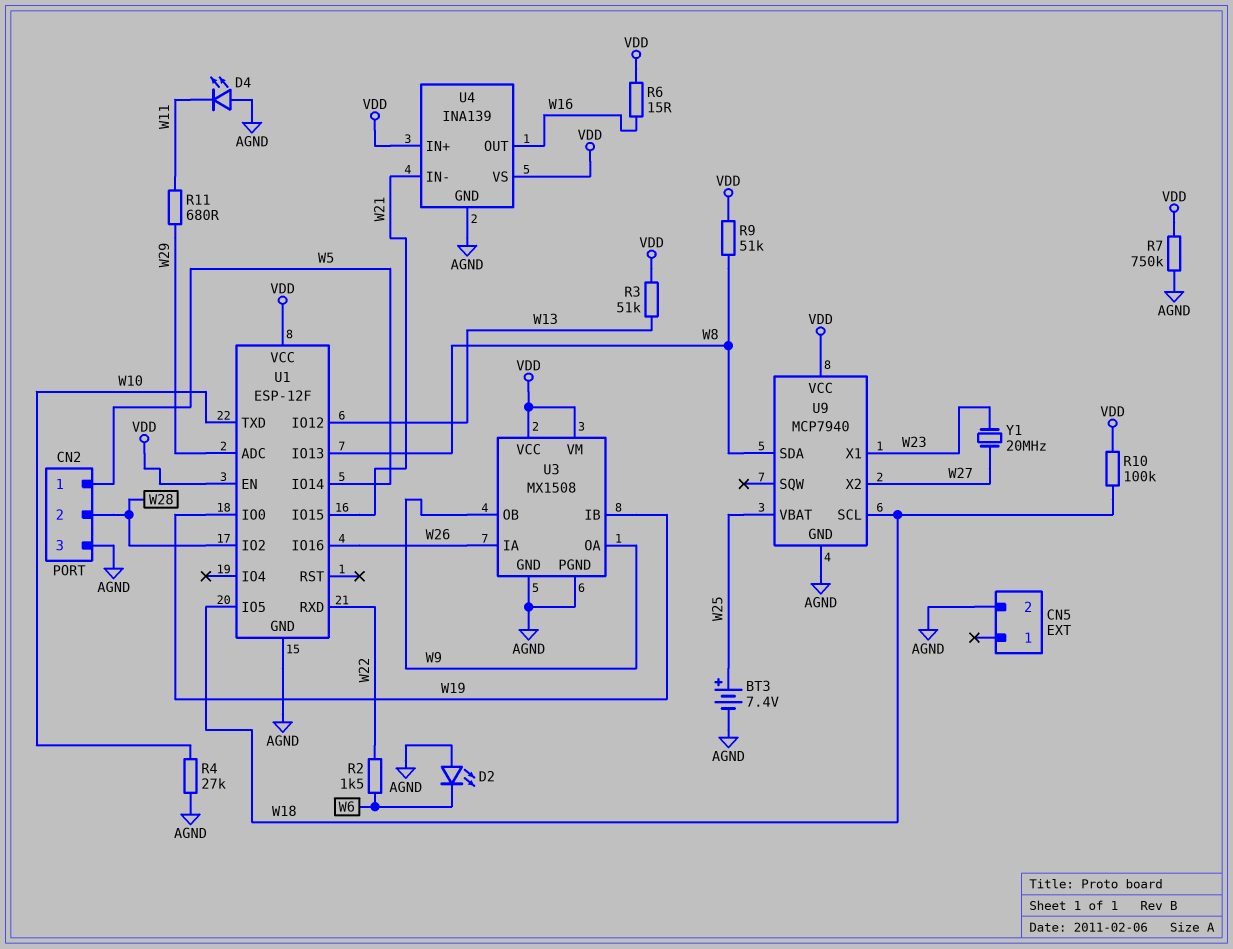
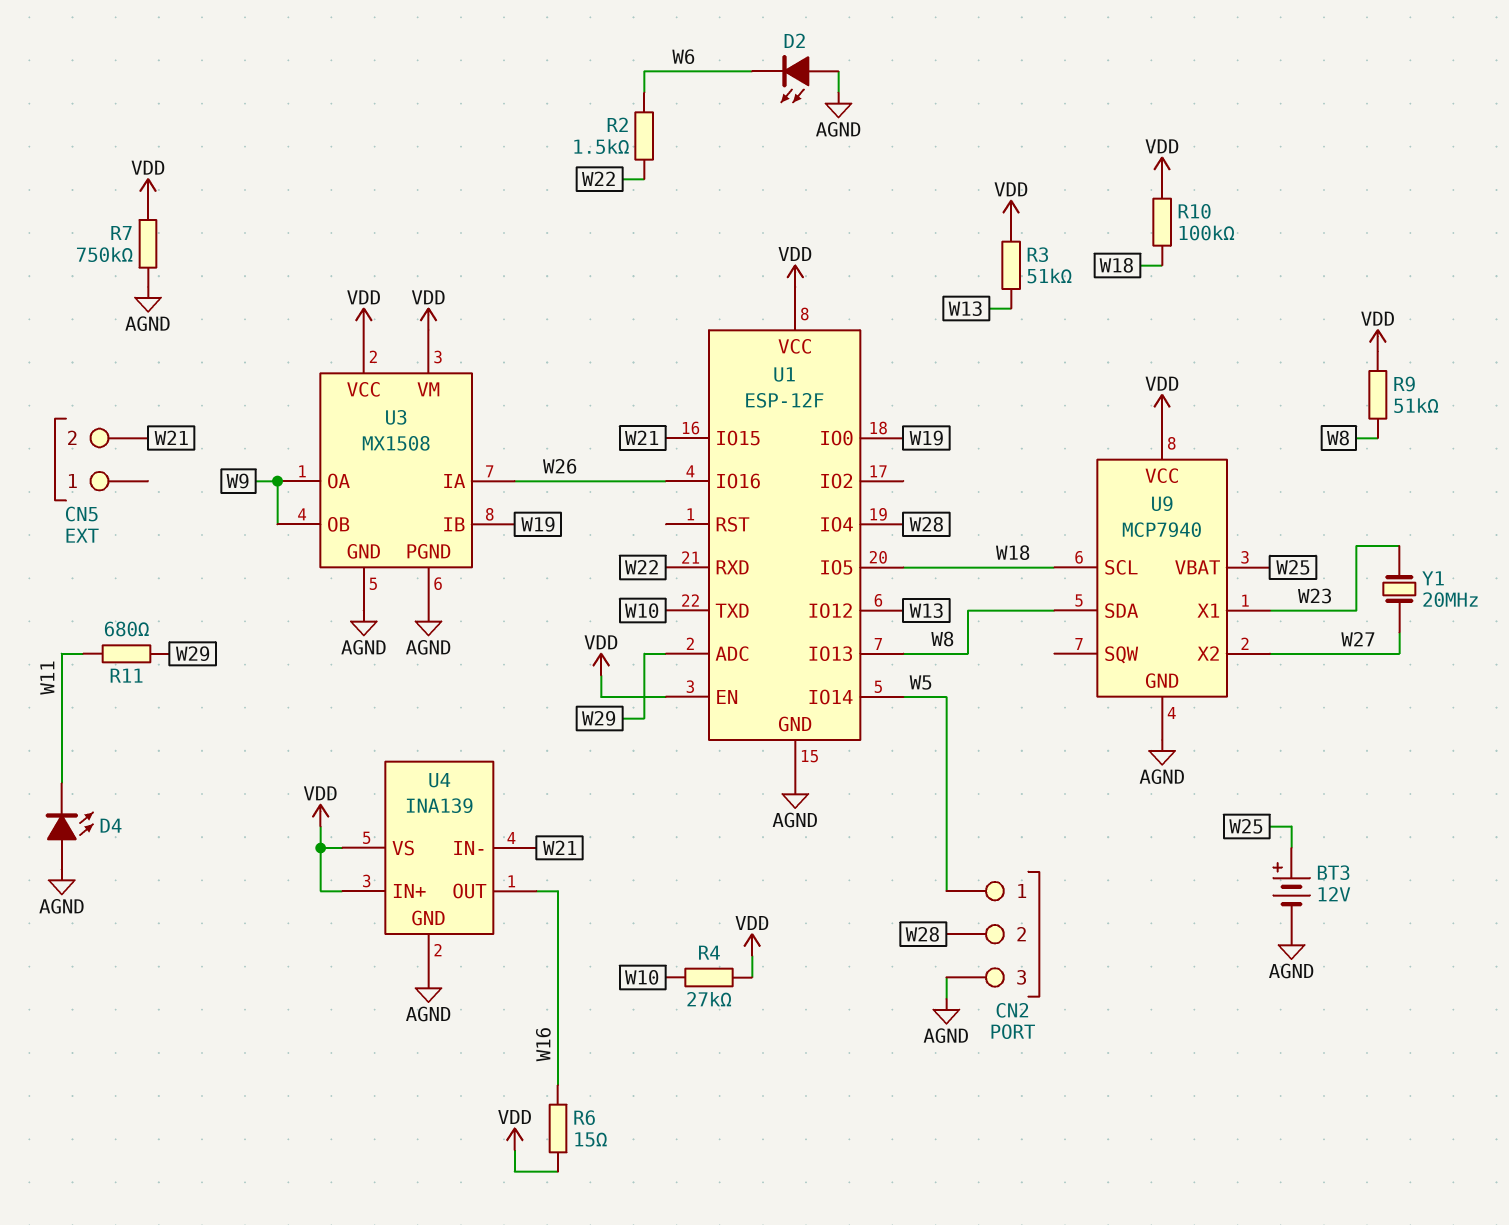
BT3: 7.4V (plus W25, minus AGND) -> 12V (plus W25, minus AGND)
CN5 pin 2: AGND -> W21
R4: 27k (AGND, W10) -> 27k (VDD, W10)
U1 pin IO2: W28 -> none
U1 pin IO4: none -> W28

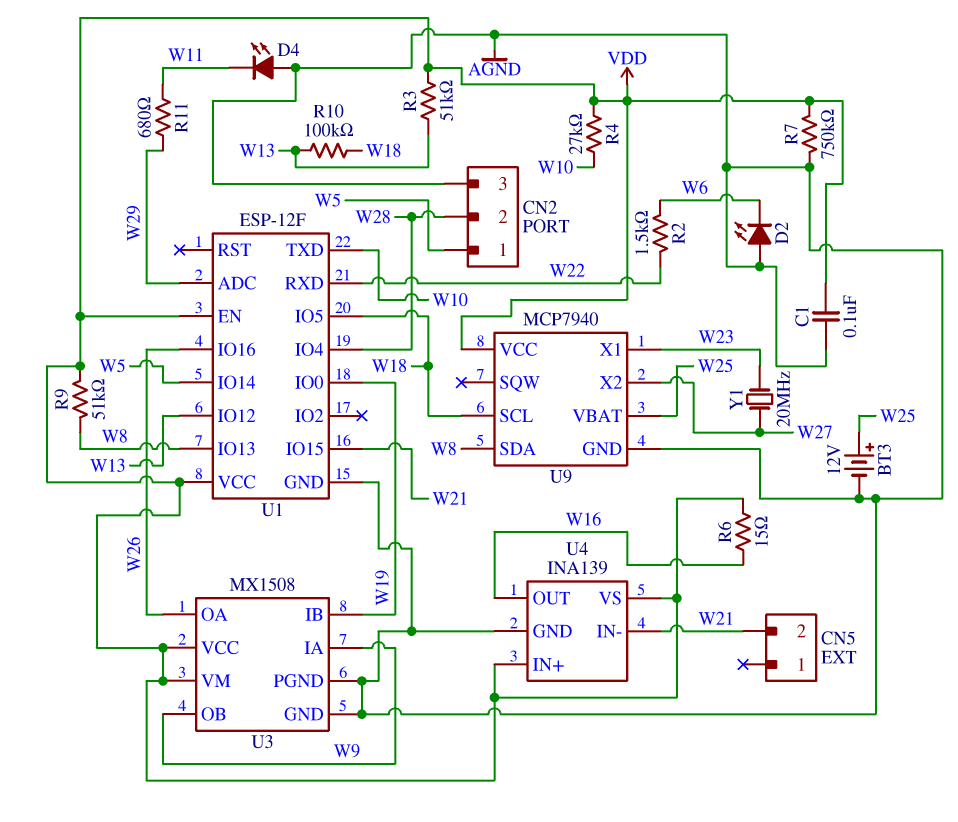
C1: none -> 100nF (AGND, VDD)
R10: 100k (VDD, W18) -> 100k (W13, W18)
U3 pin IA: W26 -> W9
U3 pin OA: W9 -> W26

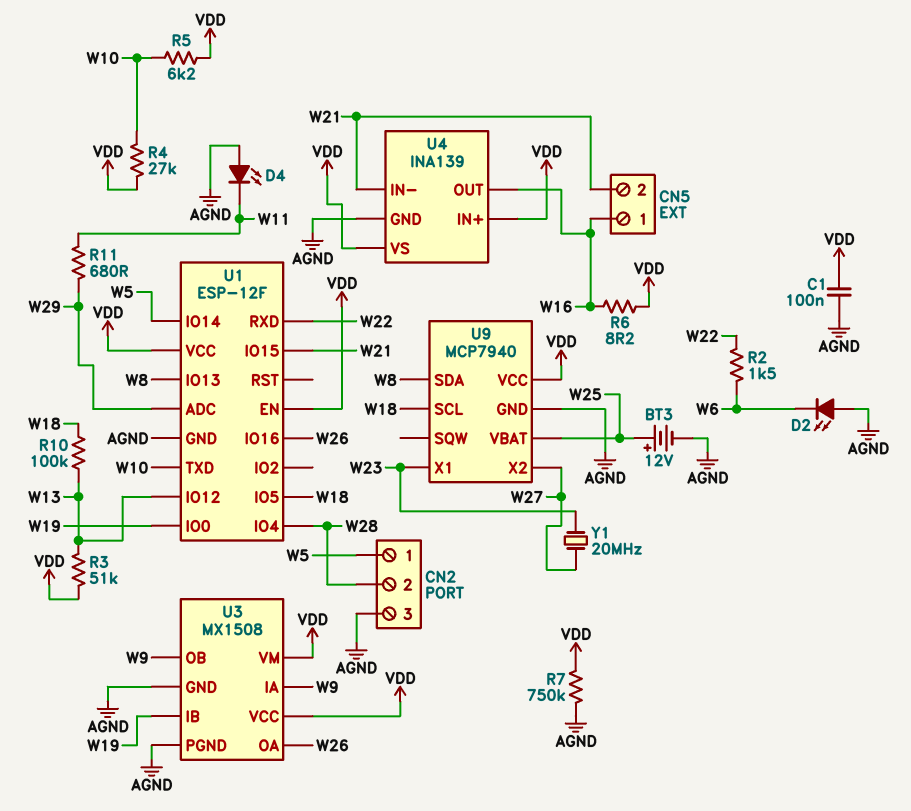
CN5 pin 1: none -> W16
R5: none -> 6.2k (VDD, W10)
R6: 15 (VDD, W16) -> 8.2 (VDD, W16)
R9: 51k (VDD, W8) -> none

